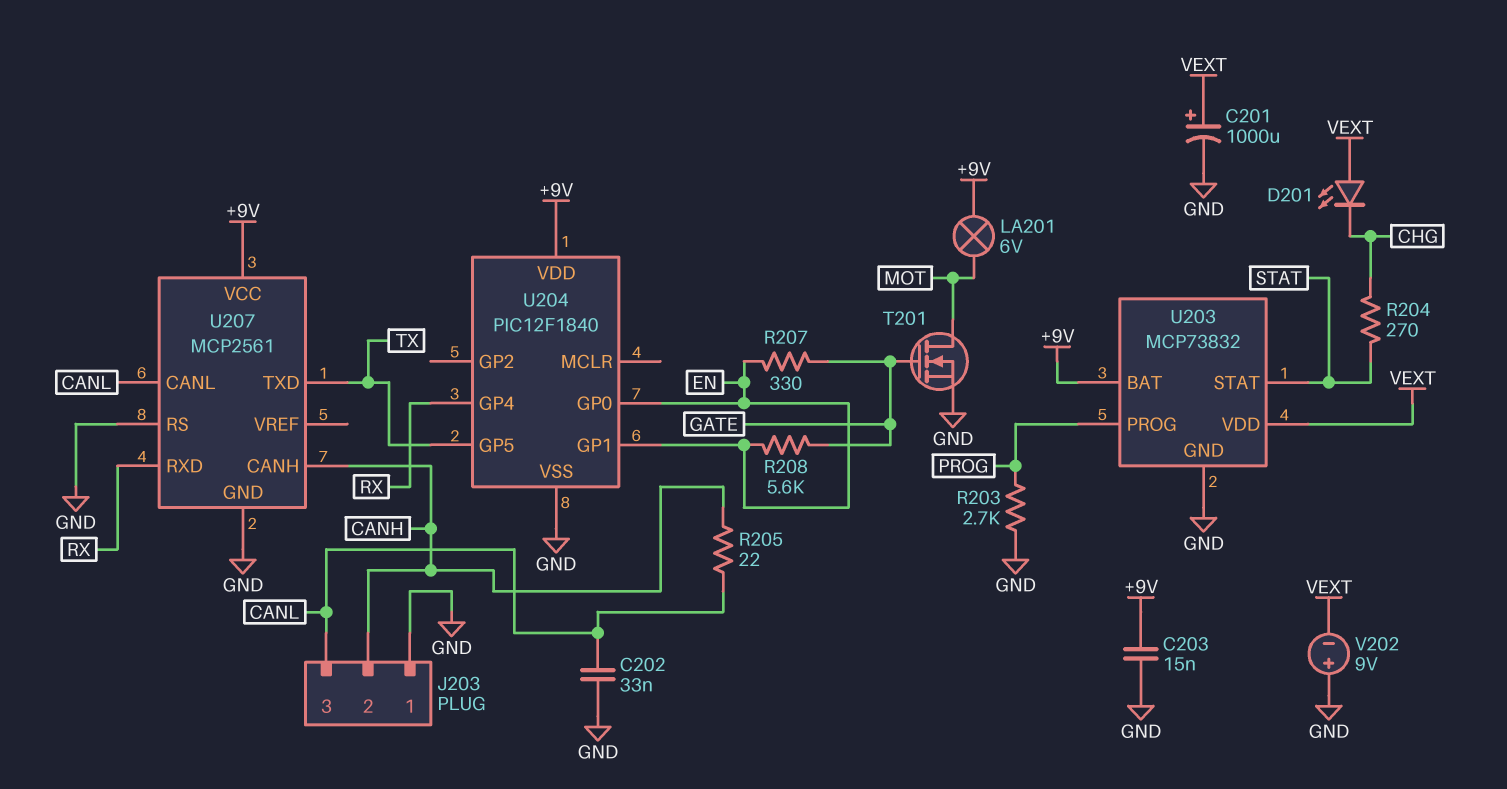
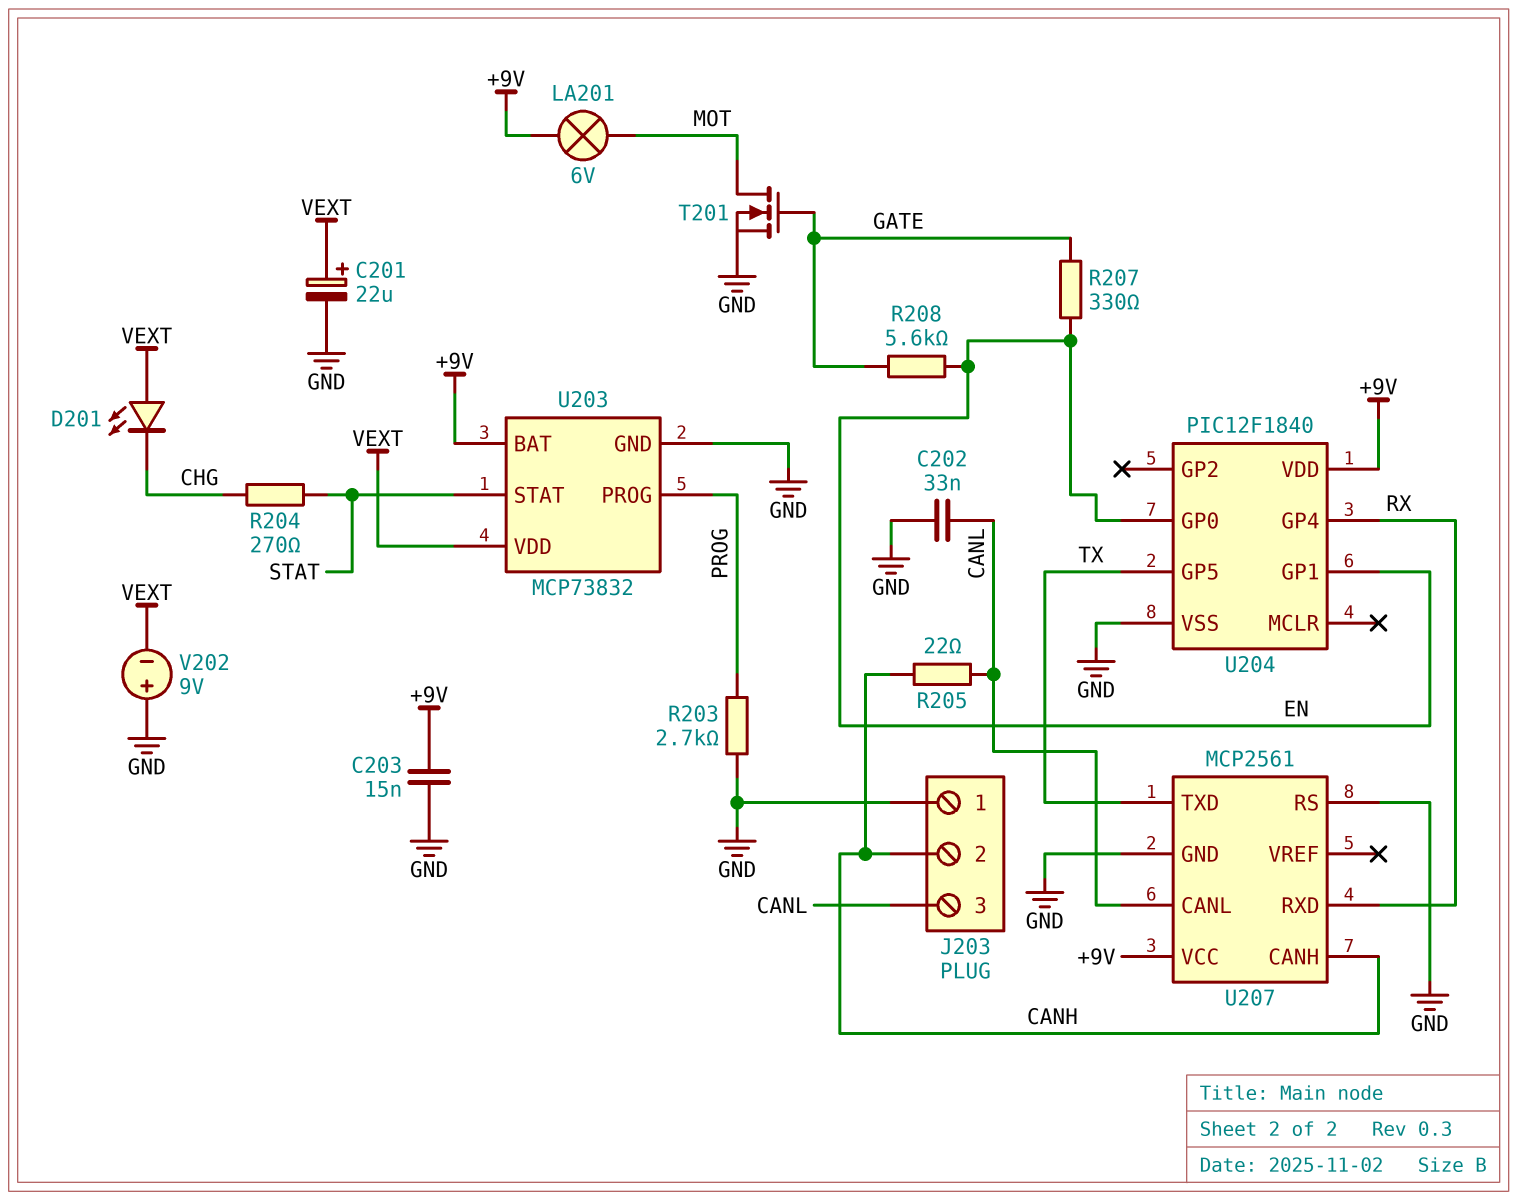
C201: 1000uF (plus VEXT, minus GND) -> 22uF (plus VEXT, minus GND)

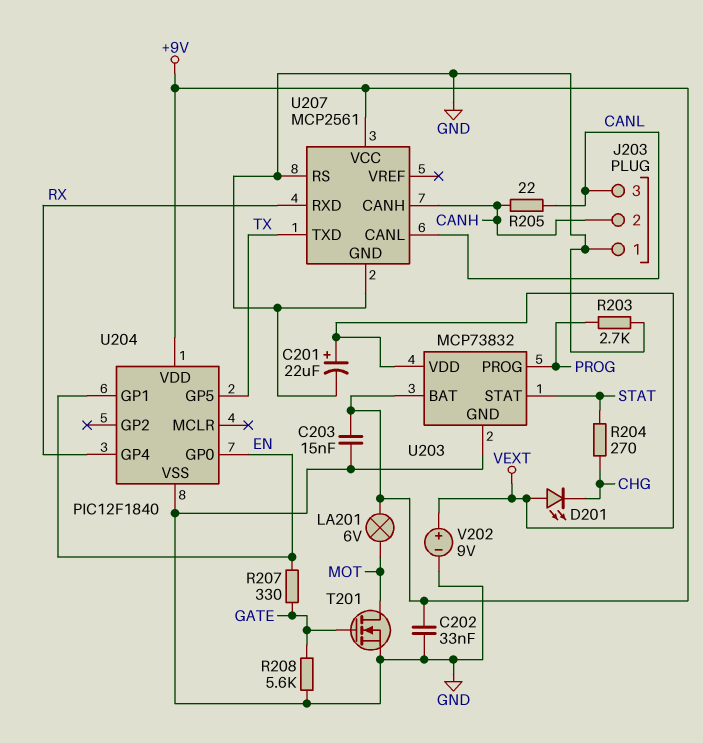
C202: 33nF (CANL, GND) -> 33nF (+9V, GND)
R208: 5.6k (EN, GATE) -> 5.6k (GATE, GND)
V202: 9V (plus GND, minus VEXT) -> 9V (plus VEXT, minus GND)

